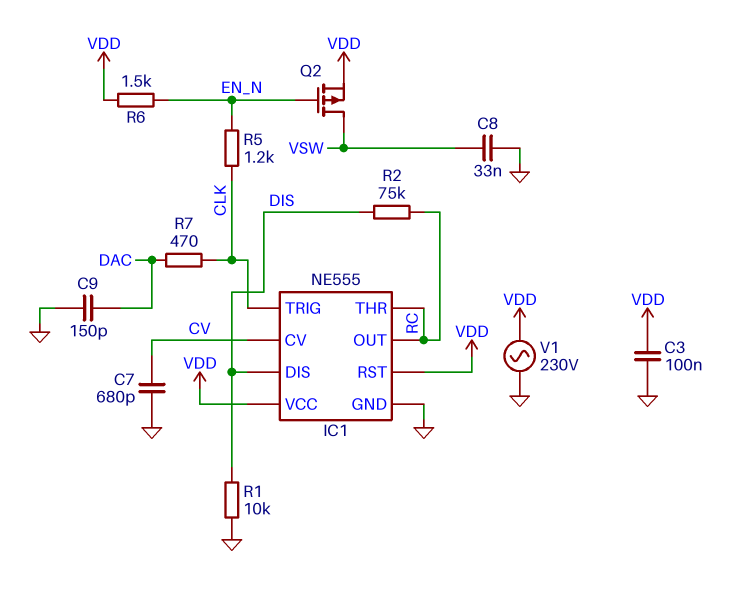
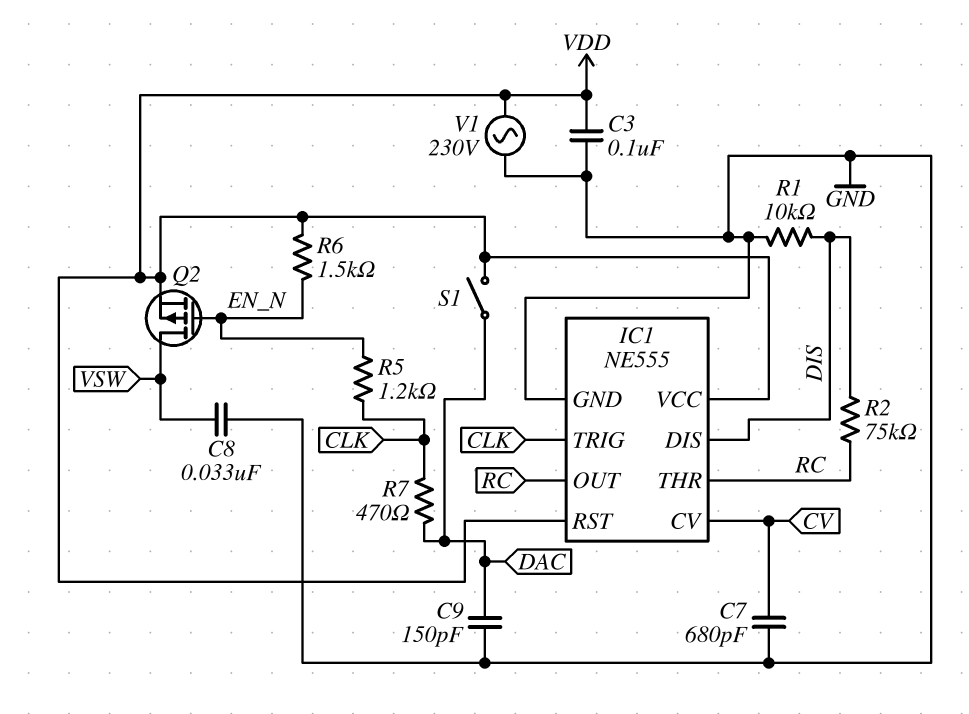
S1: none -> switch (DAC, VDD)

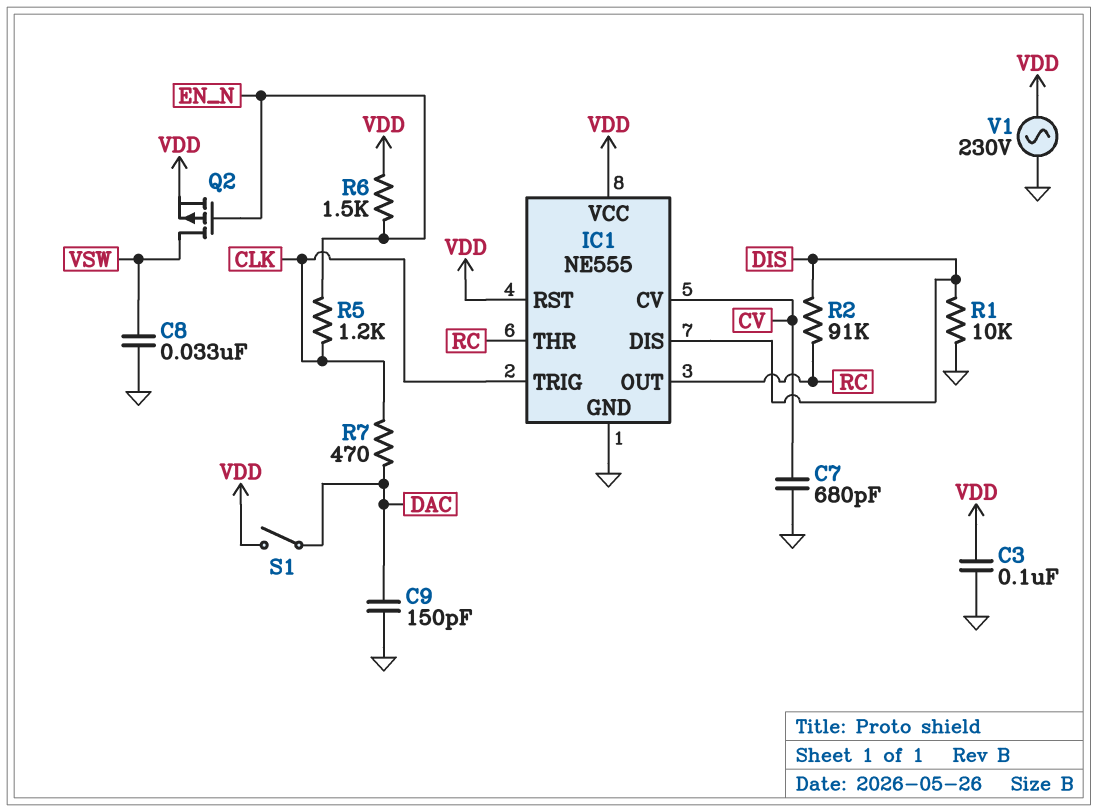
R2: 75k (DIS, RC) -> 91k (DIS, RC)

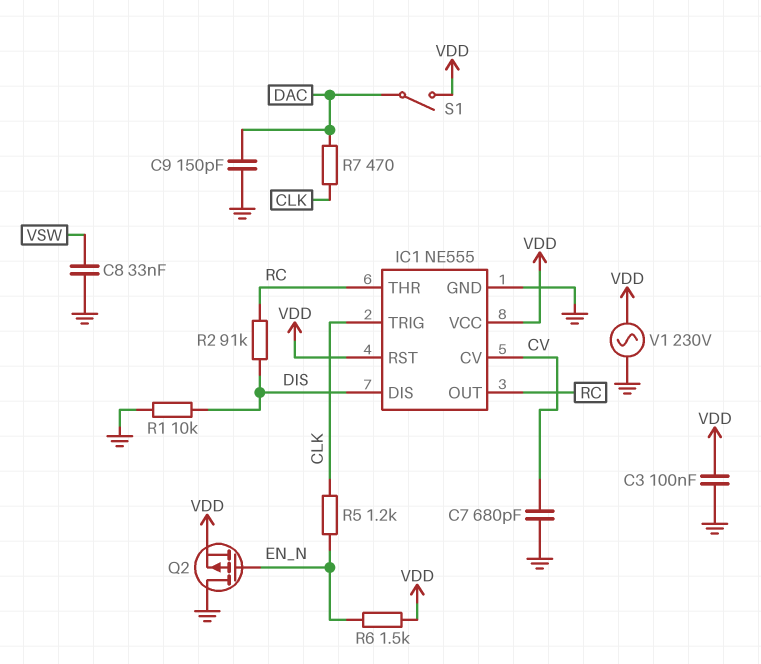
Q2: PMOS (G EN_N, D VSW, S VDD) -> PMOS (G EN_N, D GND, S VDD)

